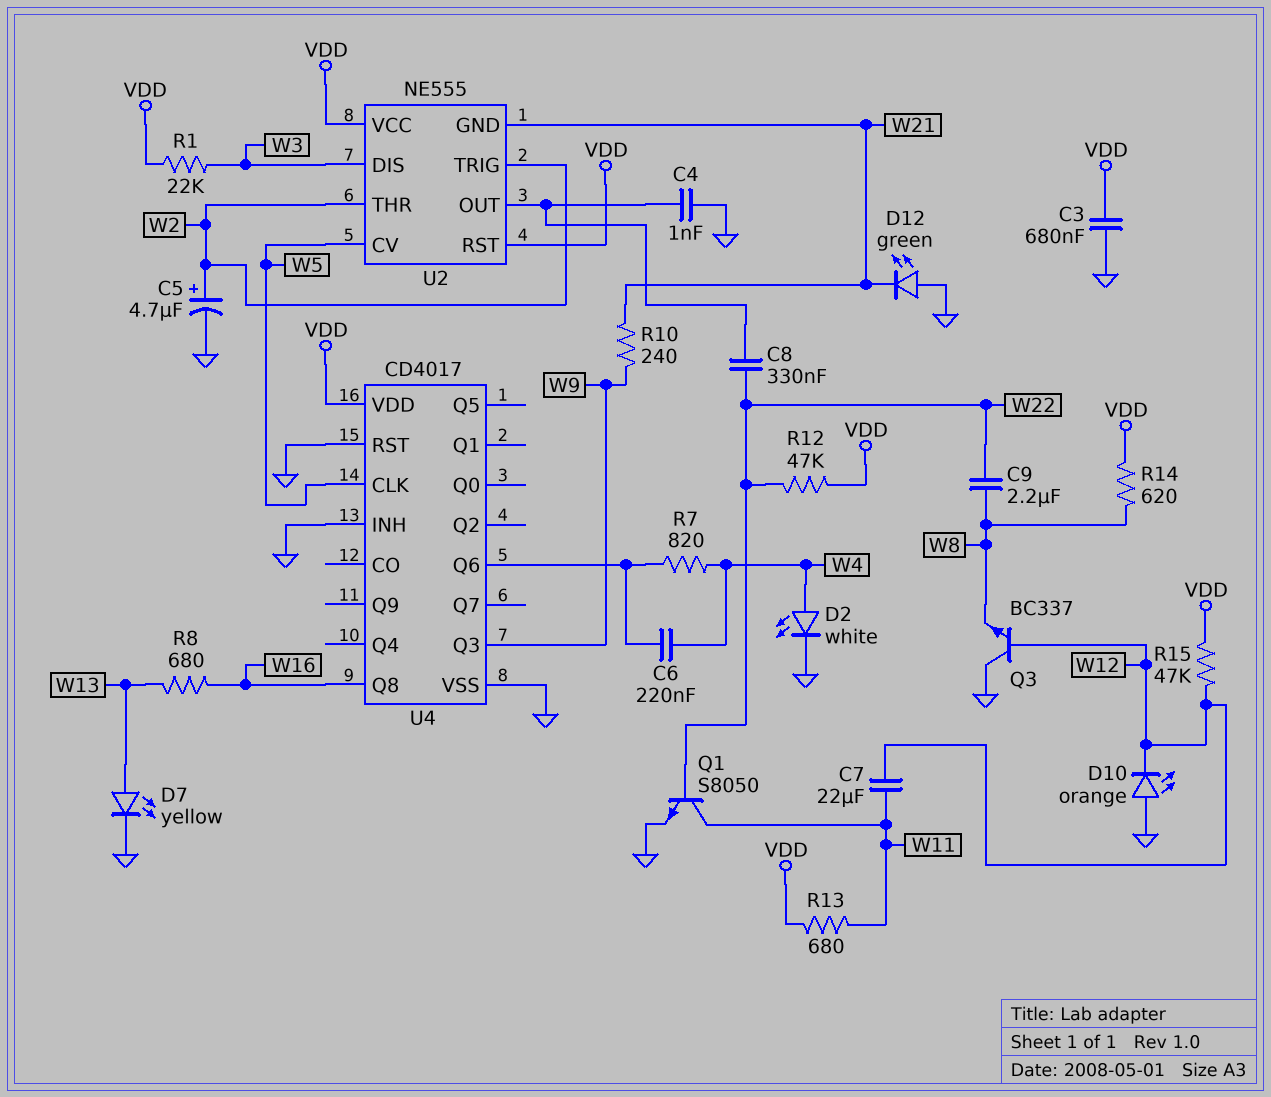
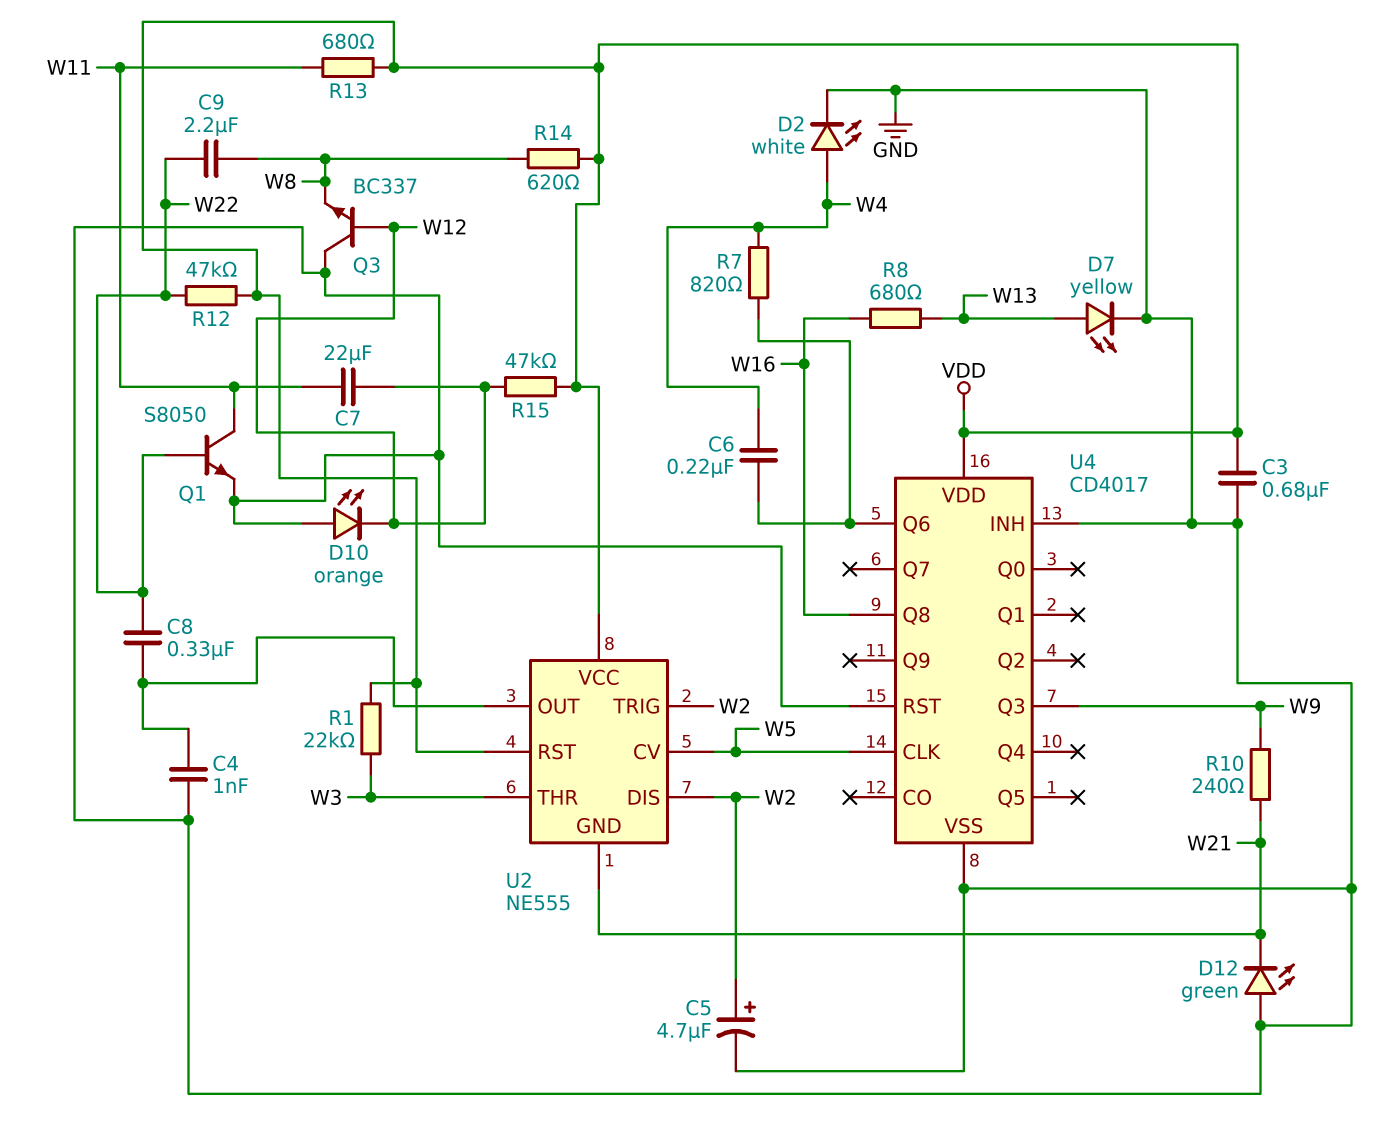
U2 pin DIS: W3 -> W2
U2 pin THR: W2 -> W3

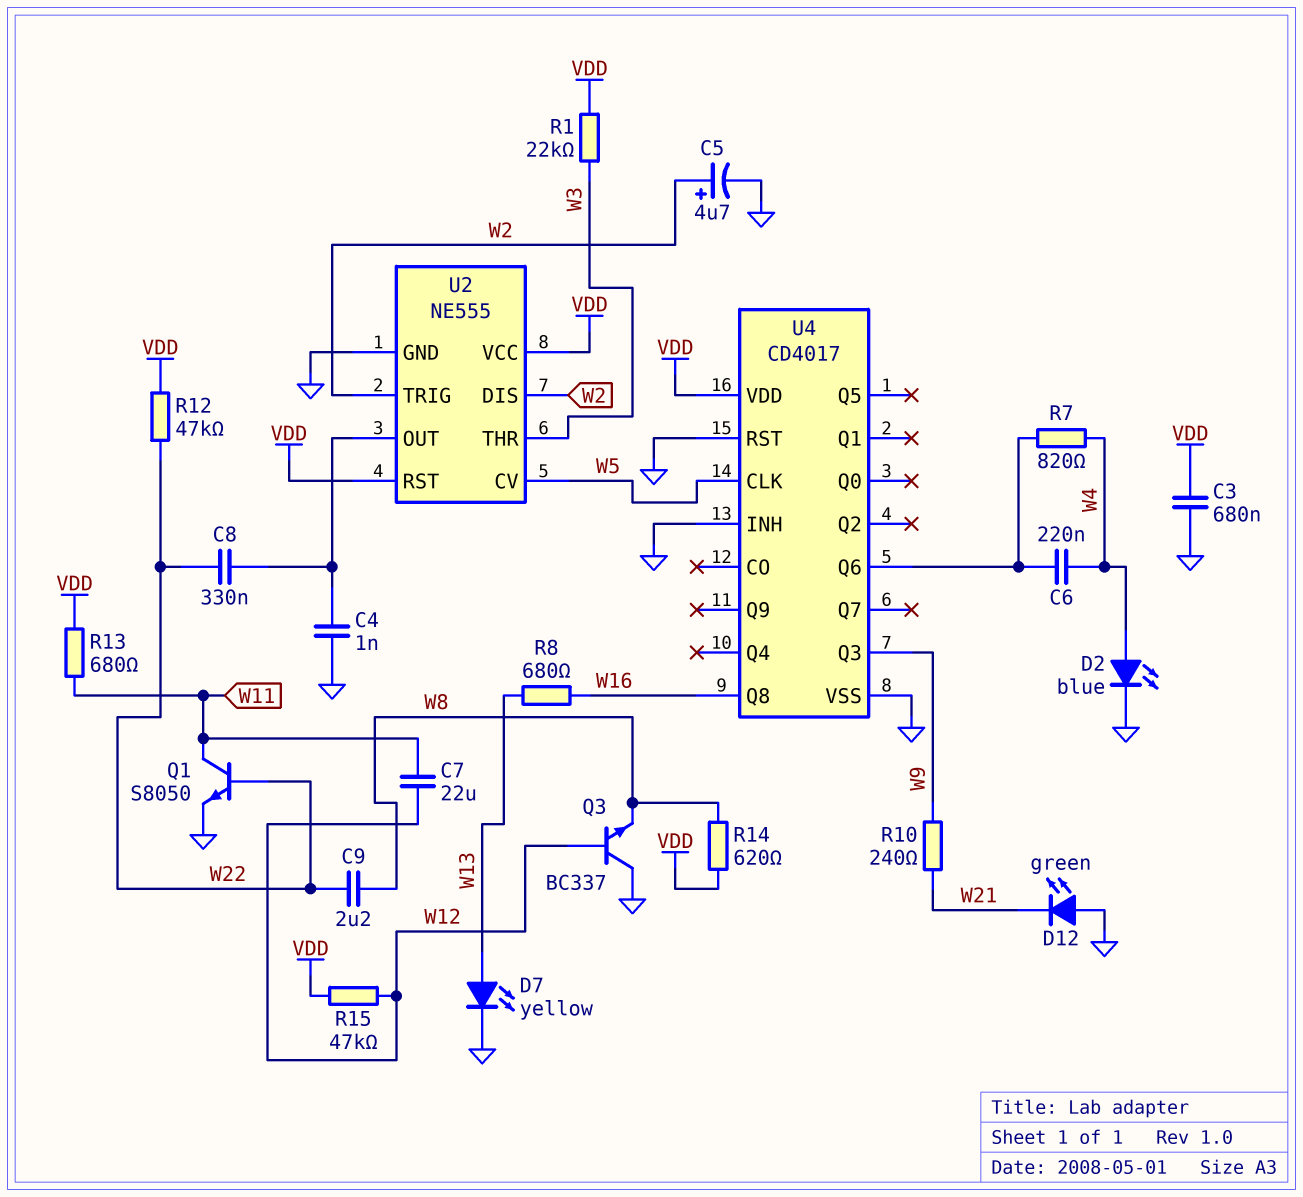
D2: LED white (A W4, K GND) -> LED blue (A W4, K GND)
D10: LED orange (A GND, K W12) -> none
U2 pin GND: W21 -> GND

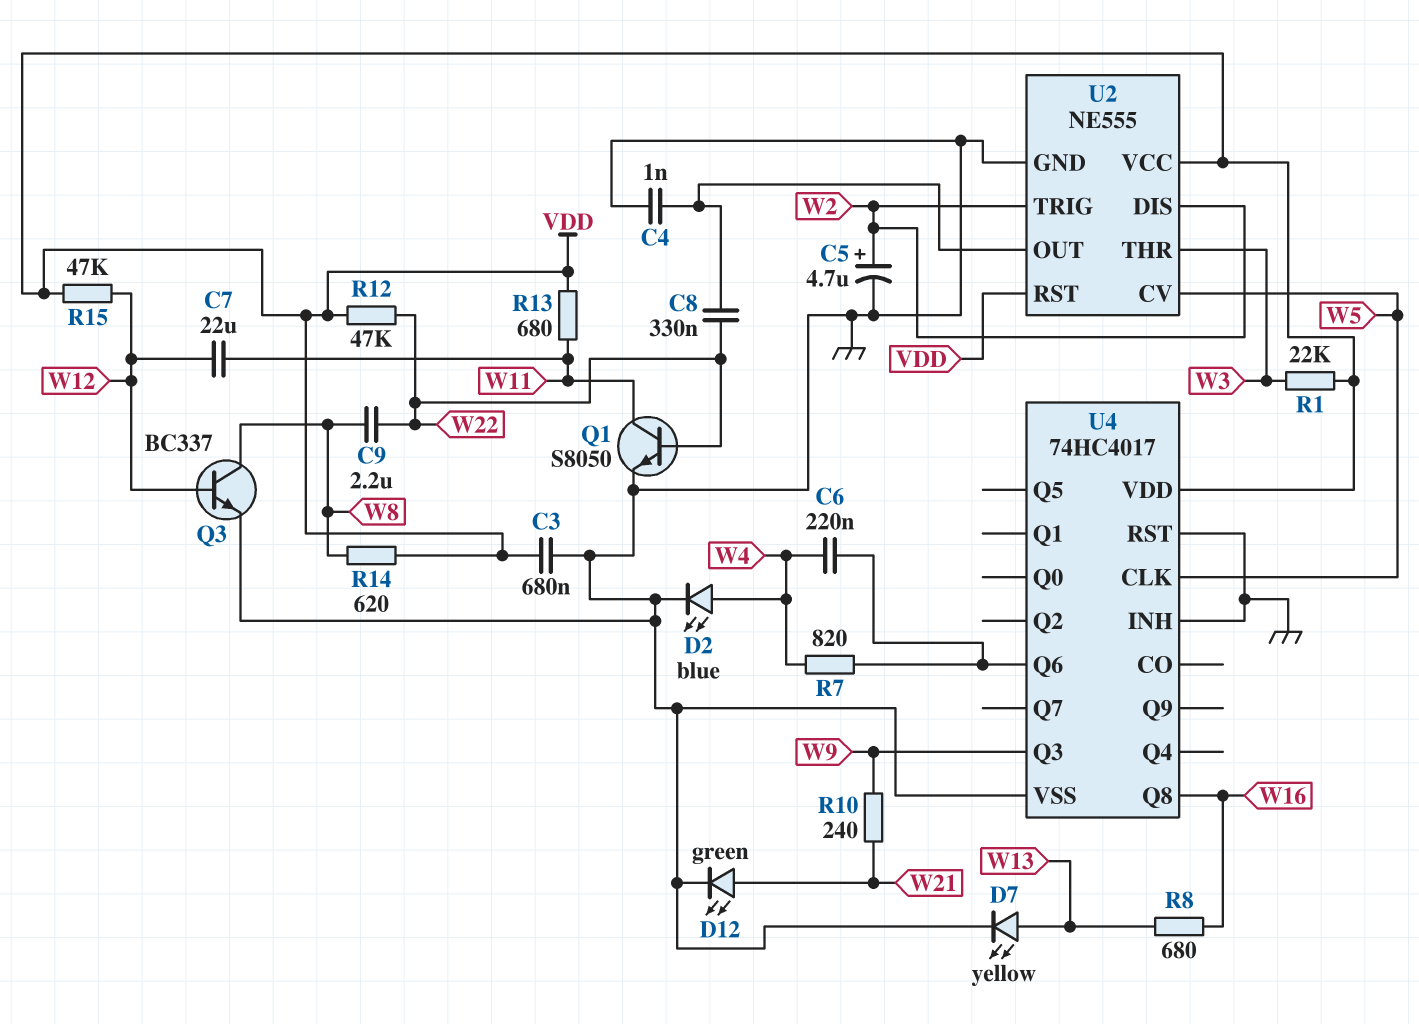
D12: LED green (A GND, K W21) -> LED green (A W21, K GND)
Q3: NPN BC337 (B W12, C GND, E W8) -> NPN BC337 (B W12, C W8, E GND)
U4: CD4017 -> 74HC4017

